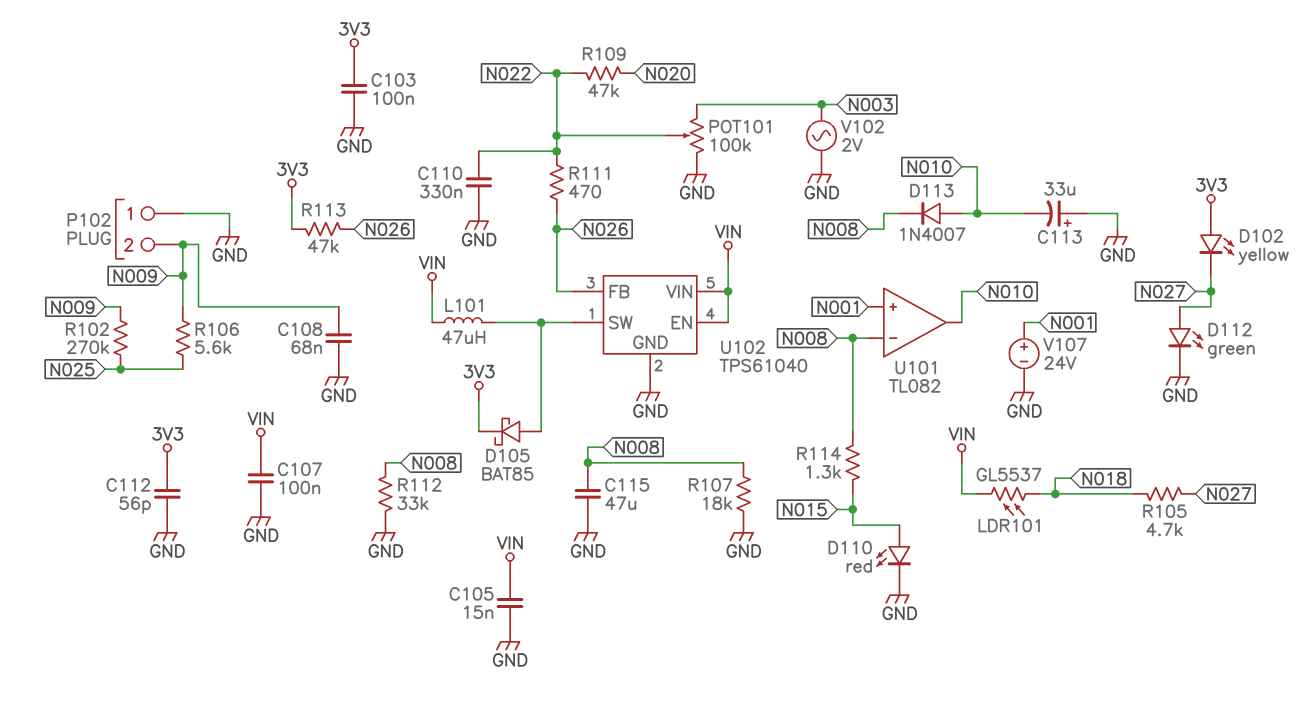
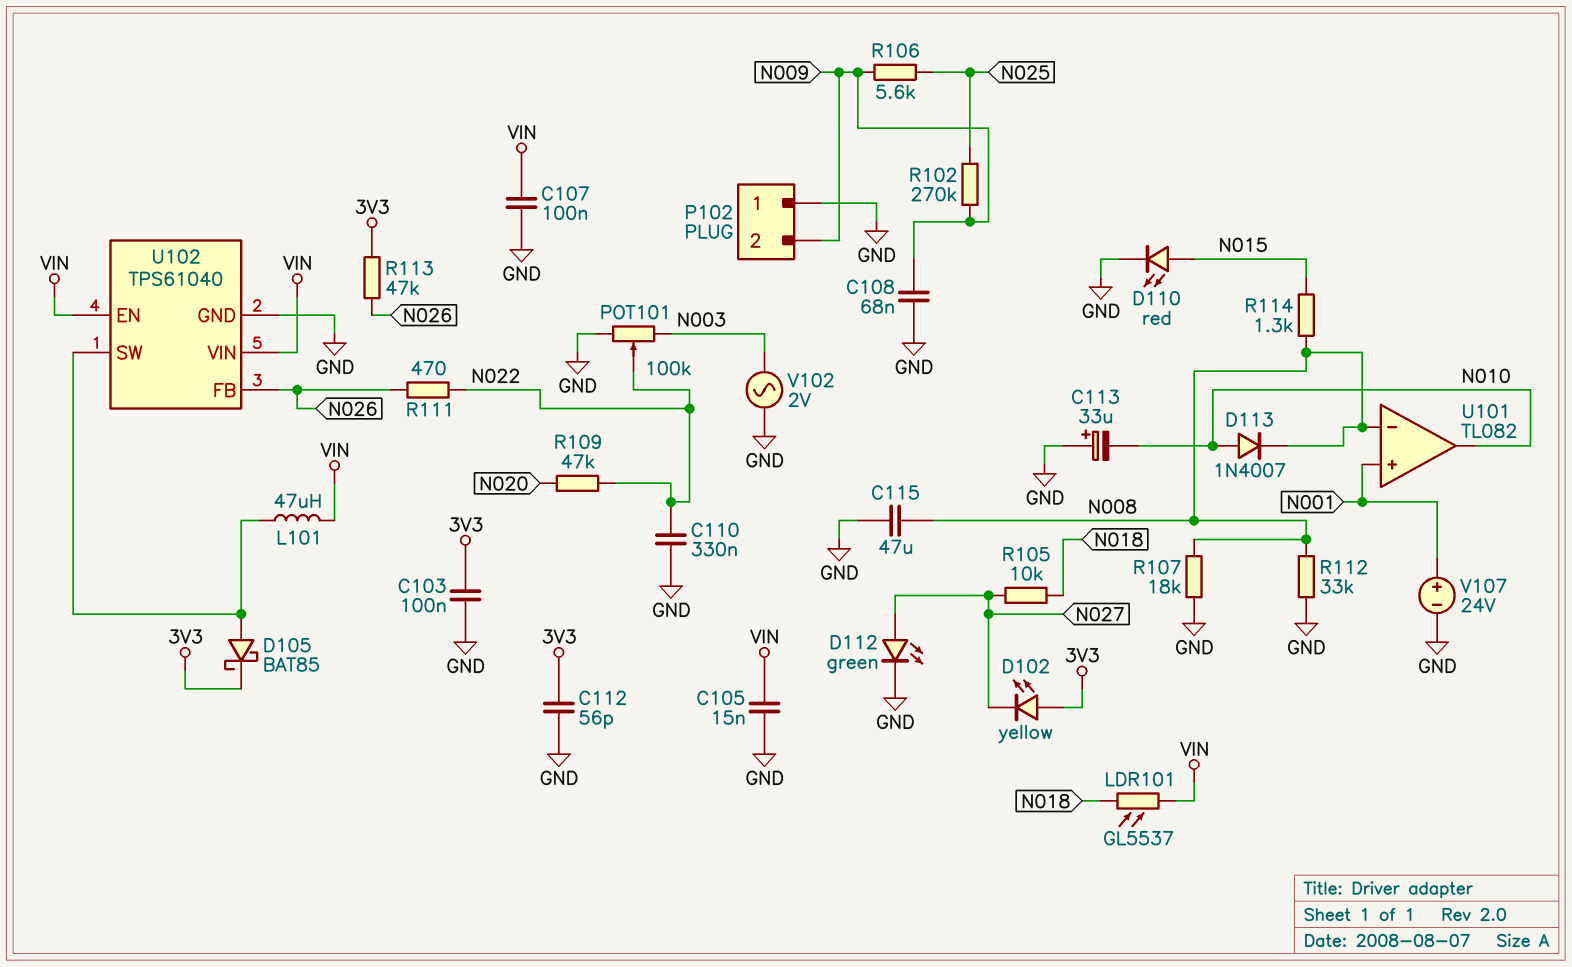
R105: 4.7k (N018, N027) -> 10k (N018, N027)

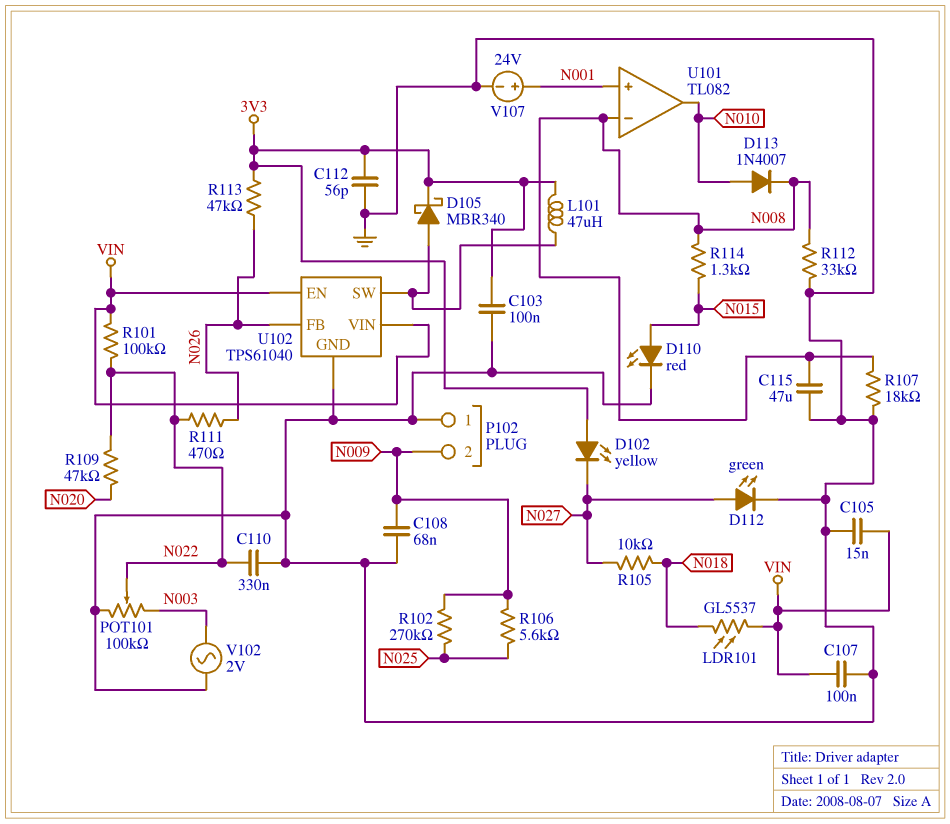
C113: 33uF (plus GND, minus N010) -> none
D105: schottky BAT85 (A U102/SW, K 3V3) -> schottky MBR340 (A U102/SW, K 3V3)
L101: 47uH (U102/SW, VIN) -> 47uH (3V3, U102/SW)
R101: none -> 100k (N022, VIN)

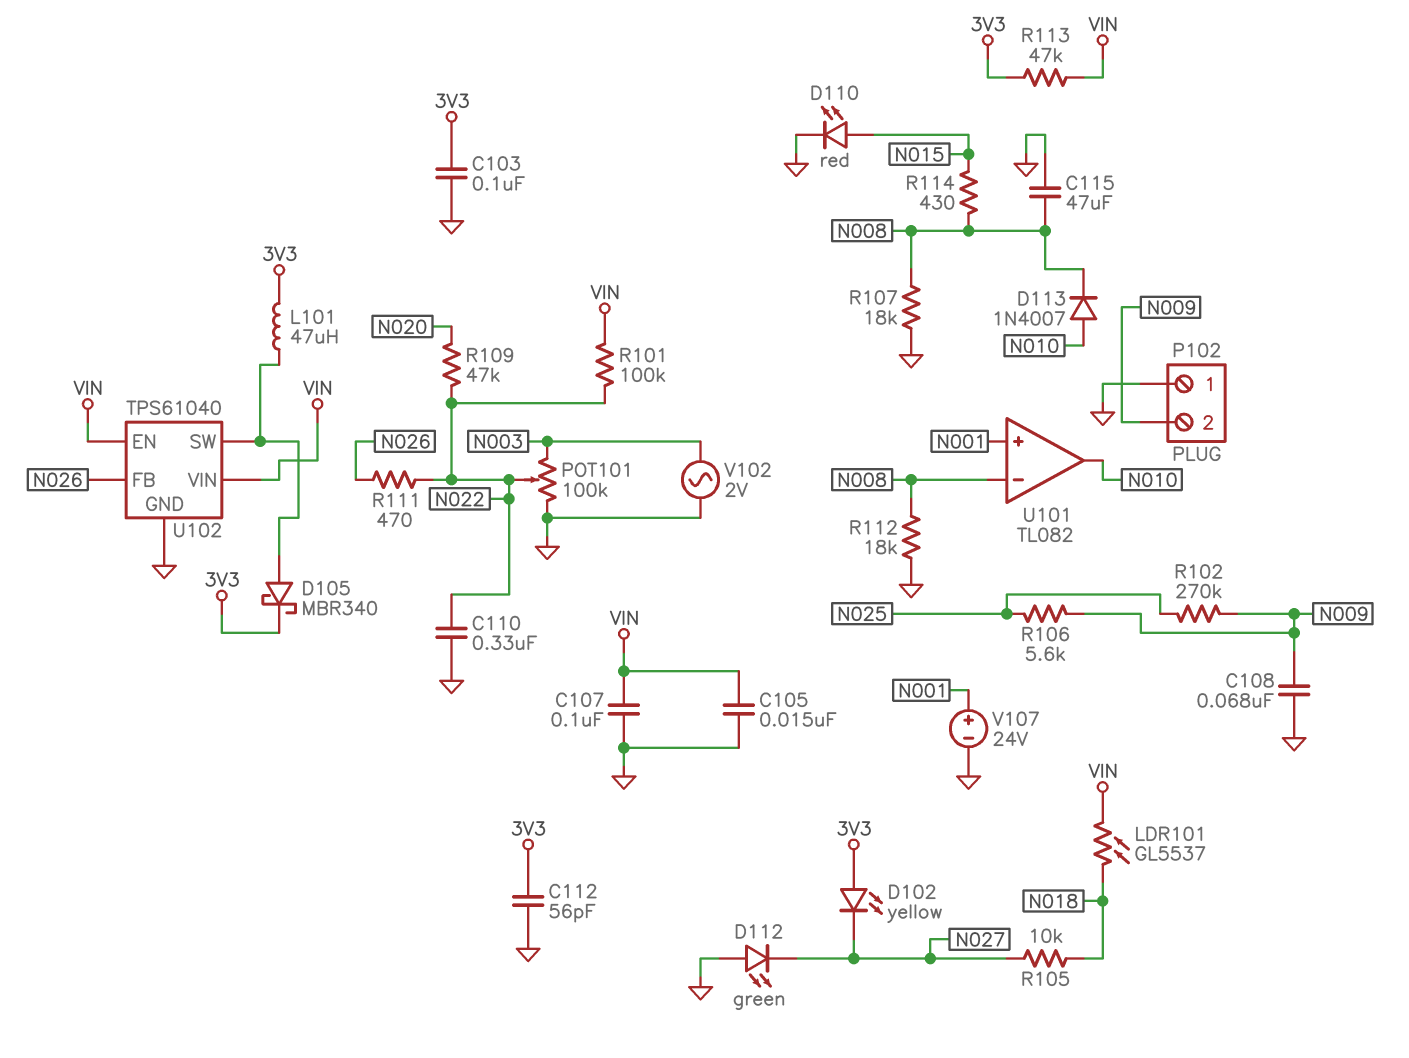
D112: LED green (A N027, K GND) -> LED green (A GND, K N027)
R112: 33k (GND, N008) -> 18k (GND, N008)
R113: 47k (3V3, N026) -> 47k (3V3, VIN)
R114: 1.3k (N008, N015) -> 430 (N008, N015)

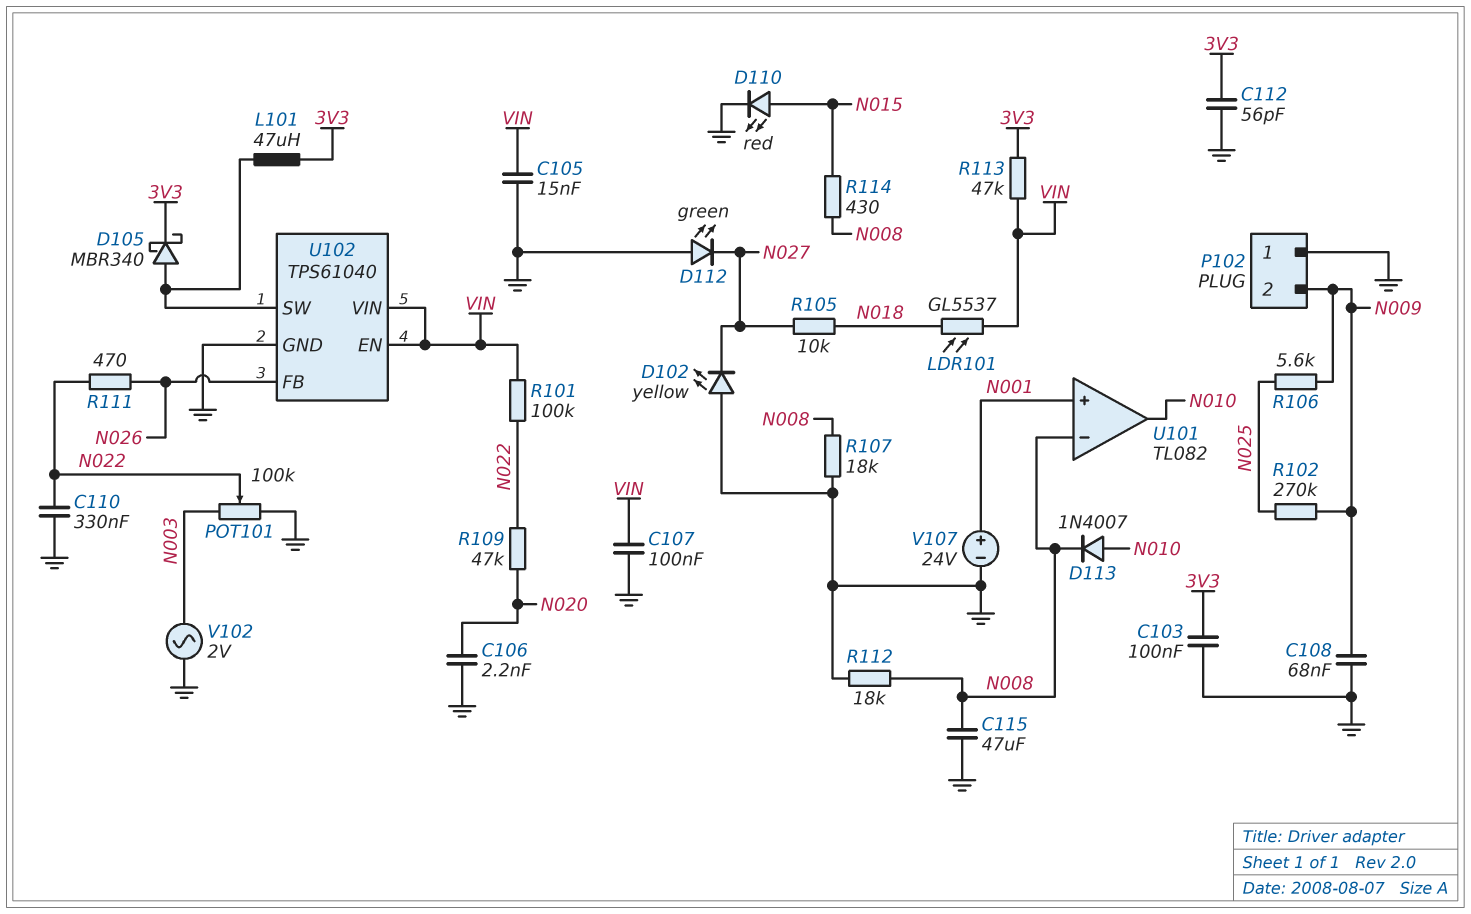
C106: none -> 2.2nF (GND, N020)
D102: LED yellow (A 3V3, K N027) -> LED yellow (A GND, K N027)

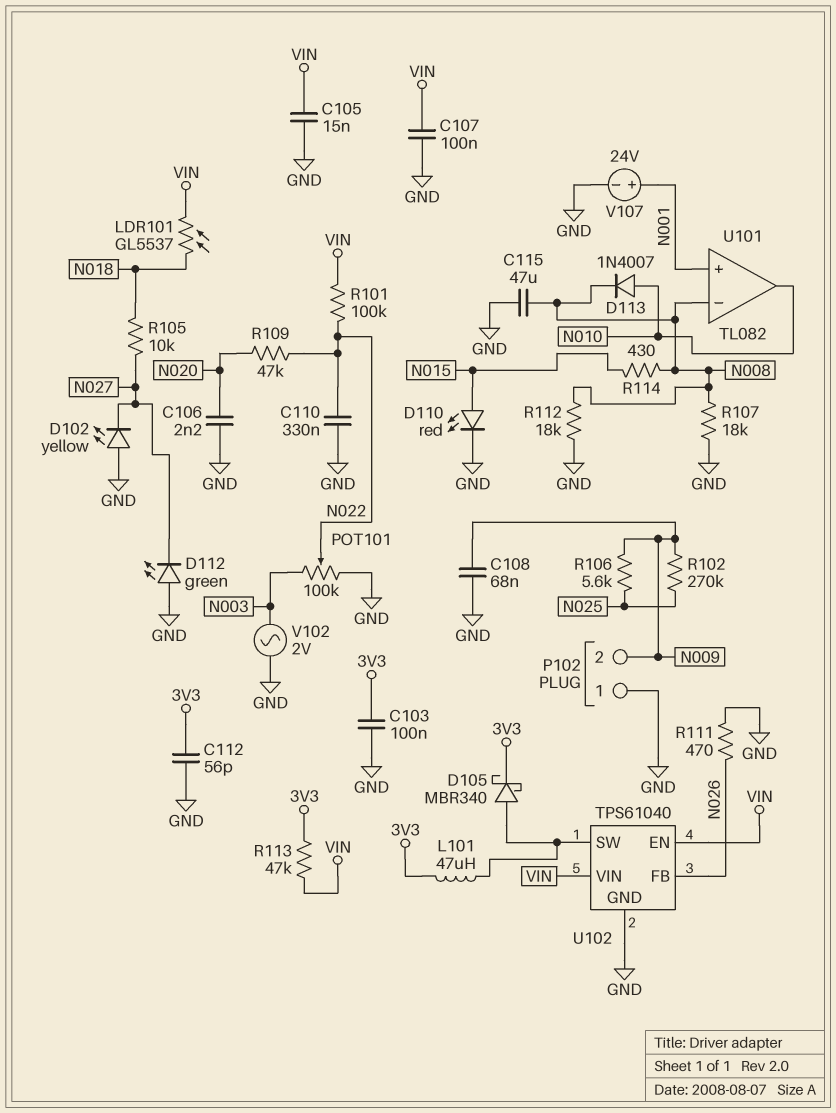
R111: 470 (N022, N026) -> 470 (GND, N026)

